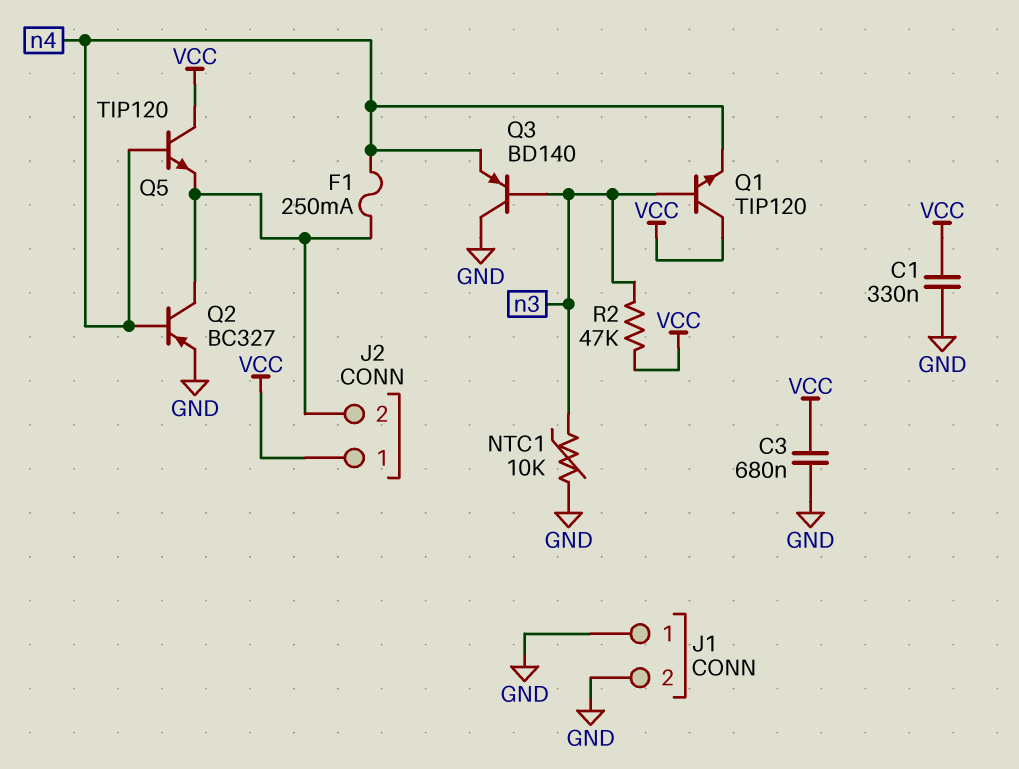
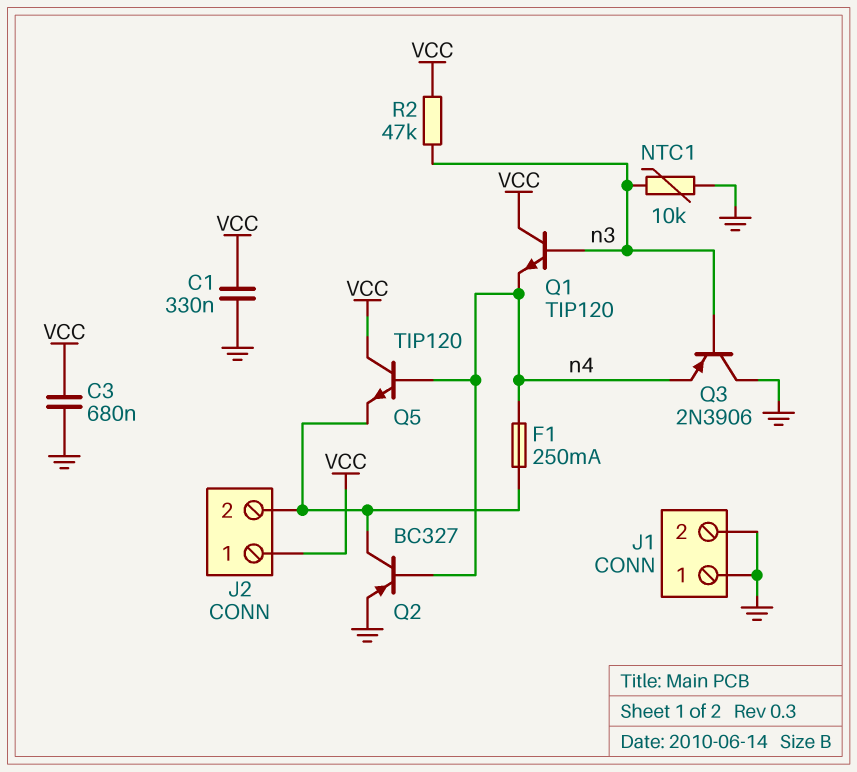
Q3: PNP BD140 (B n3, C GND, E n4) -> PNP 2N3906 (B n3, C GND, E n4)

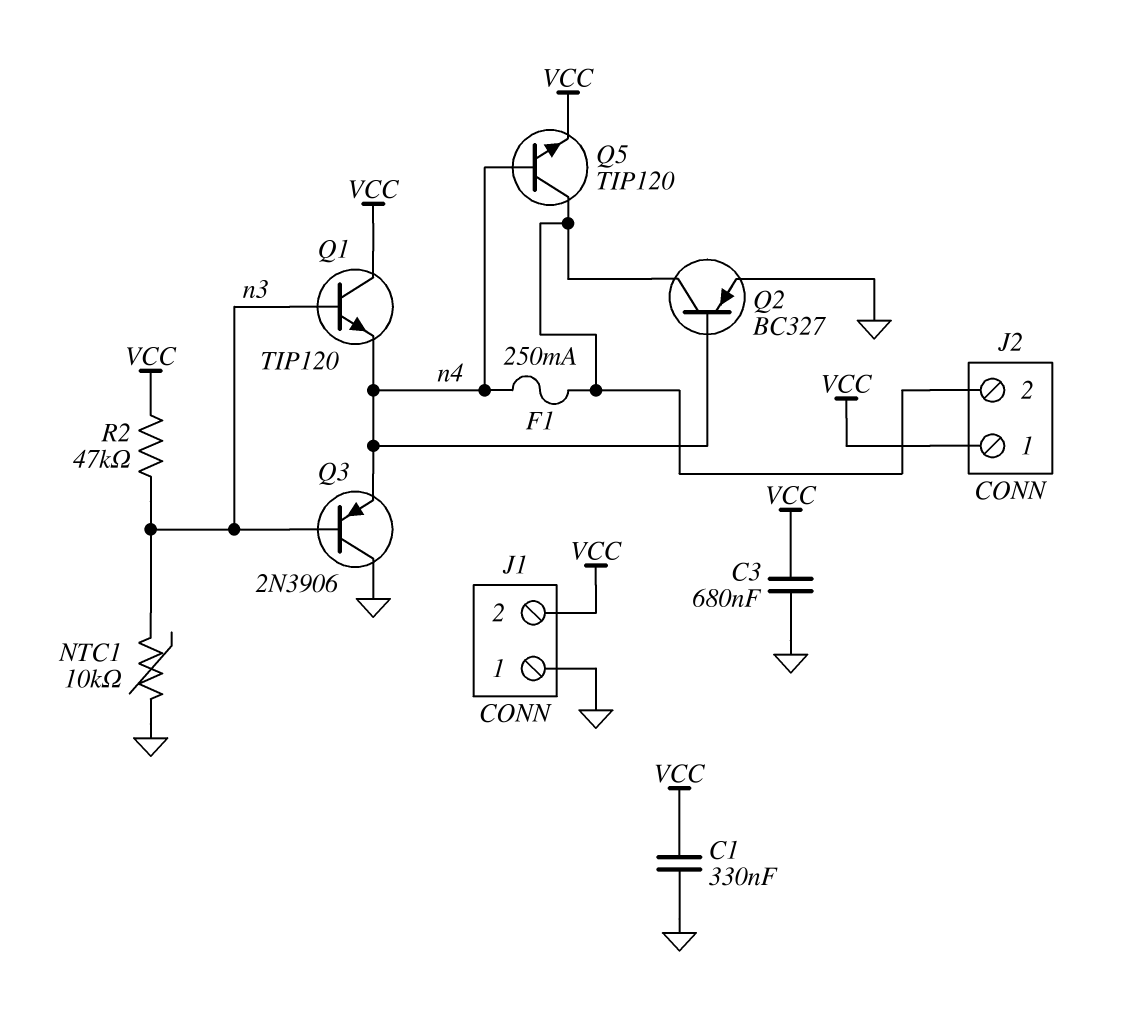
J1 pin 2: GND -> VCC
Q5: NPN TIP120 (B n4, C VCC, E J2/2) -> NPN TIP120 (B n4, C J2/2, E VCC)

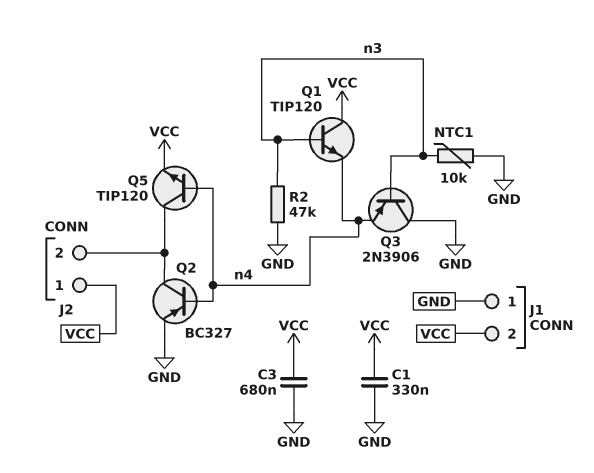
F1: 250mA (J2/2, n4) -> none
R2: 47k (VCC, n3) -> 47k (GND, n3)

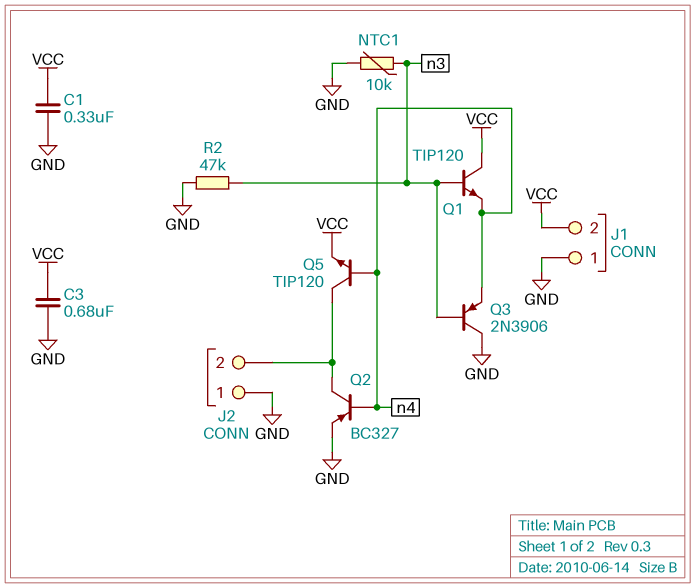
J2 pin 1: VCC -> GND

